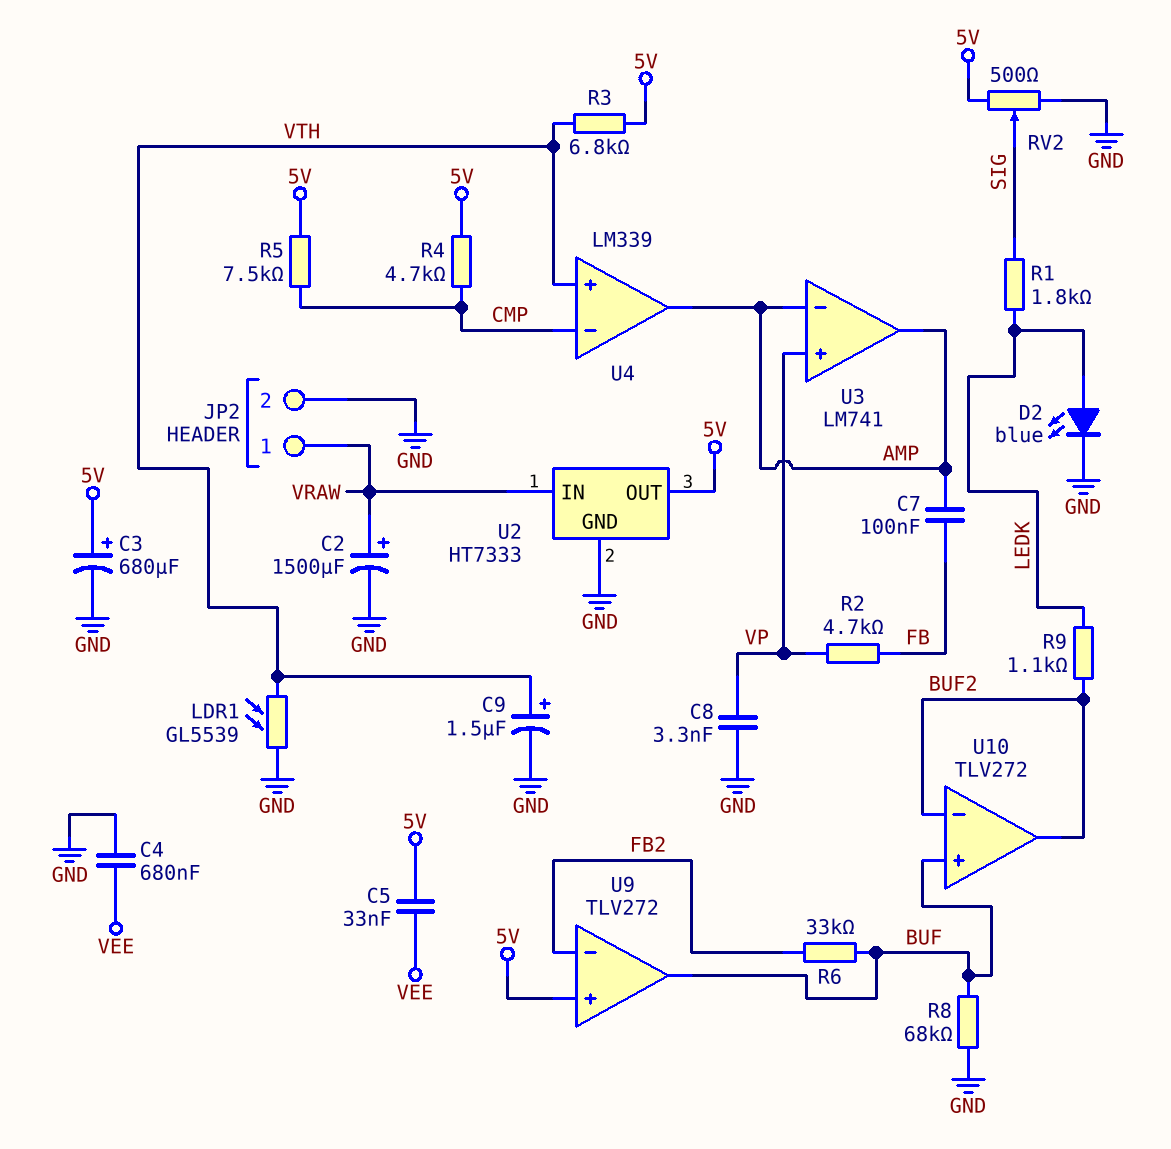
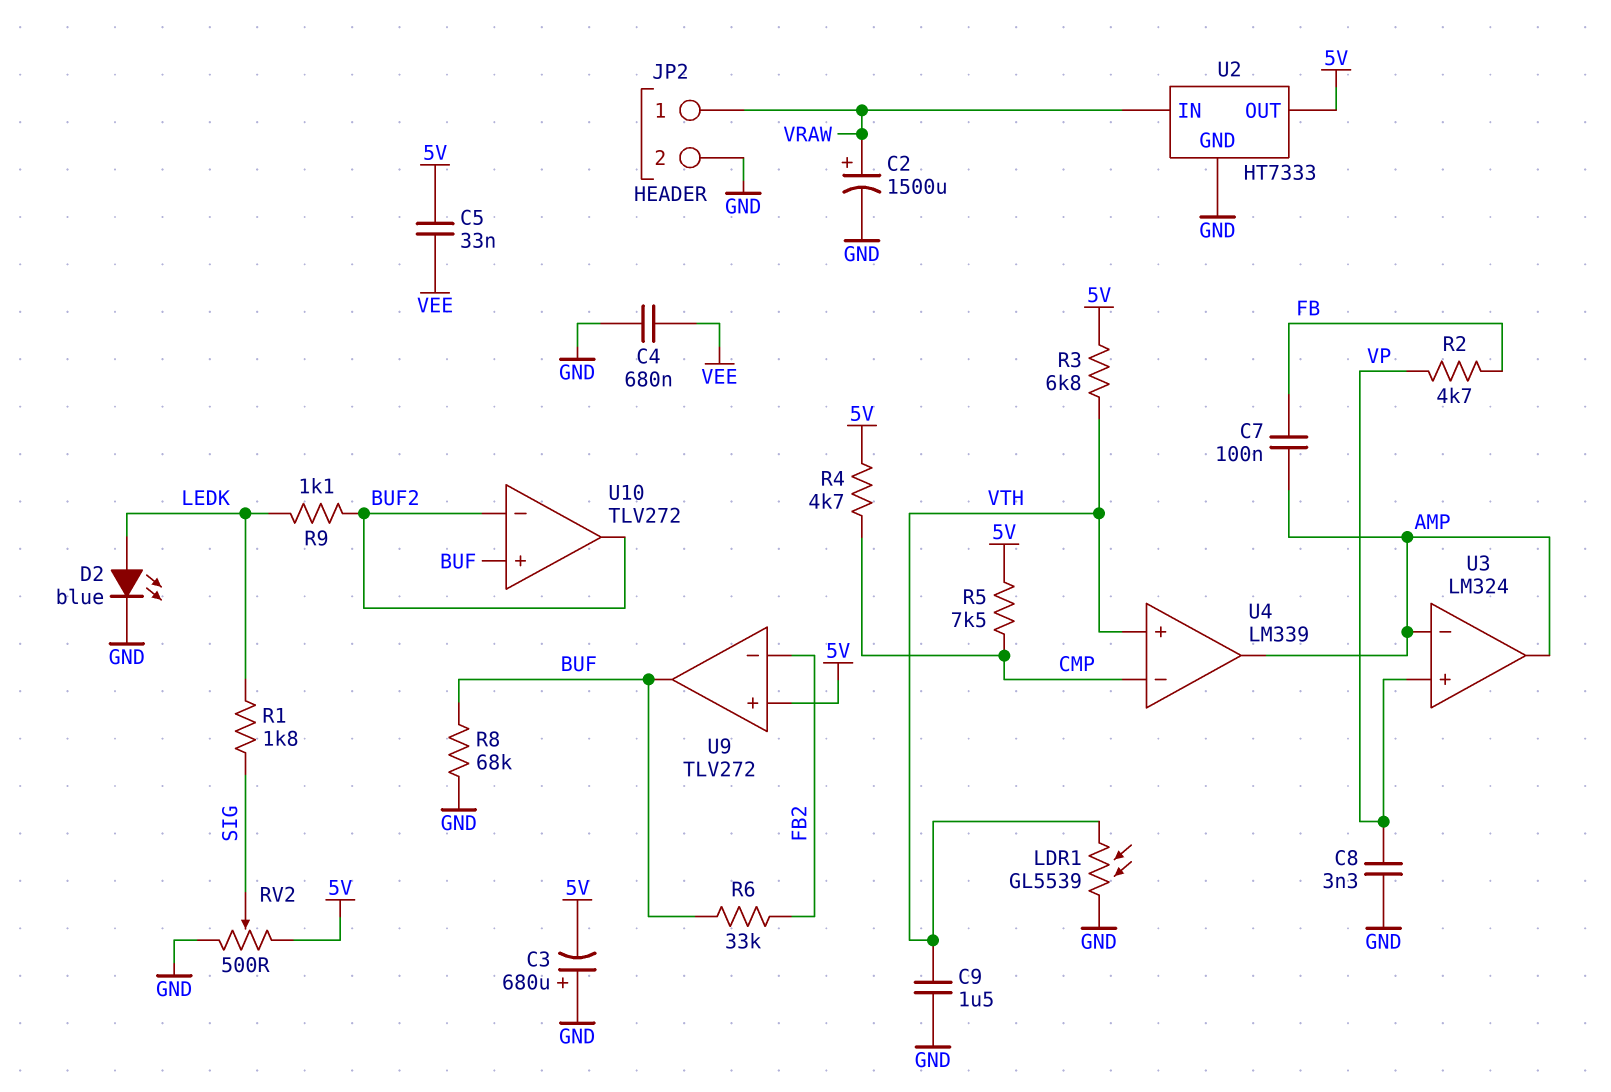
C3: 680uF (plus 5V, minus GND) -> 680uF (plus GND, minus 5V)
C9: 1.5uF (plus VTH, minus GND) -> 1.5uF (GND, VTH)
U3: LM741 -> LM324

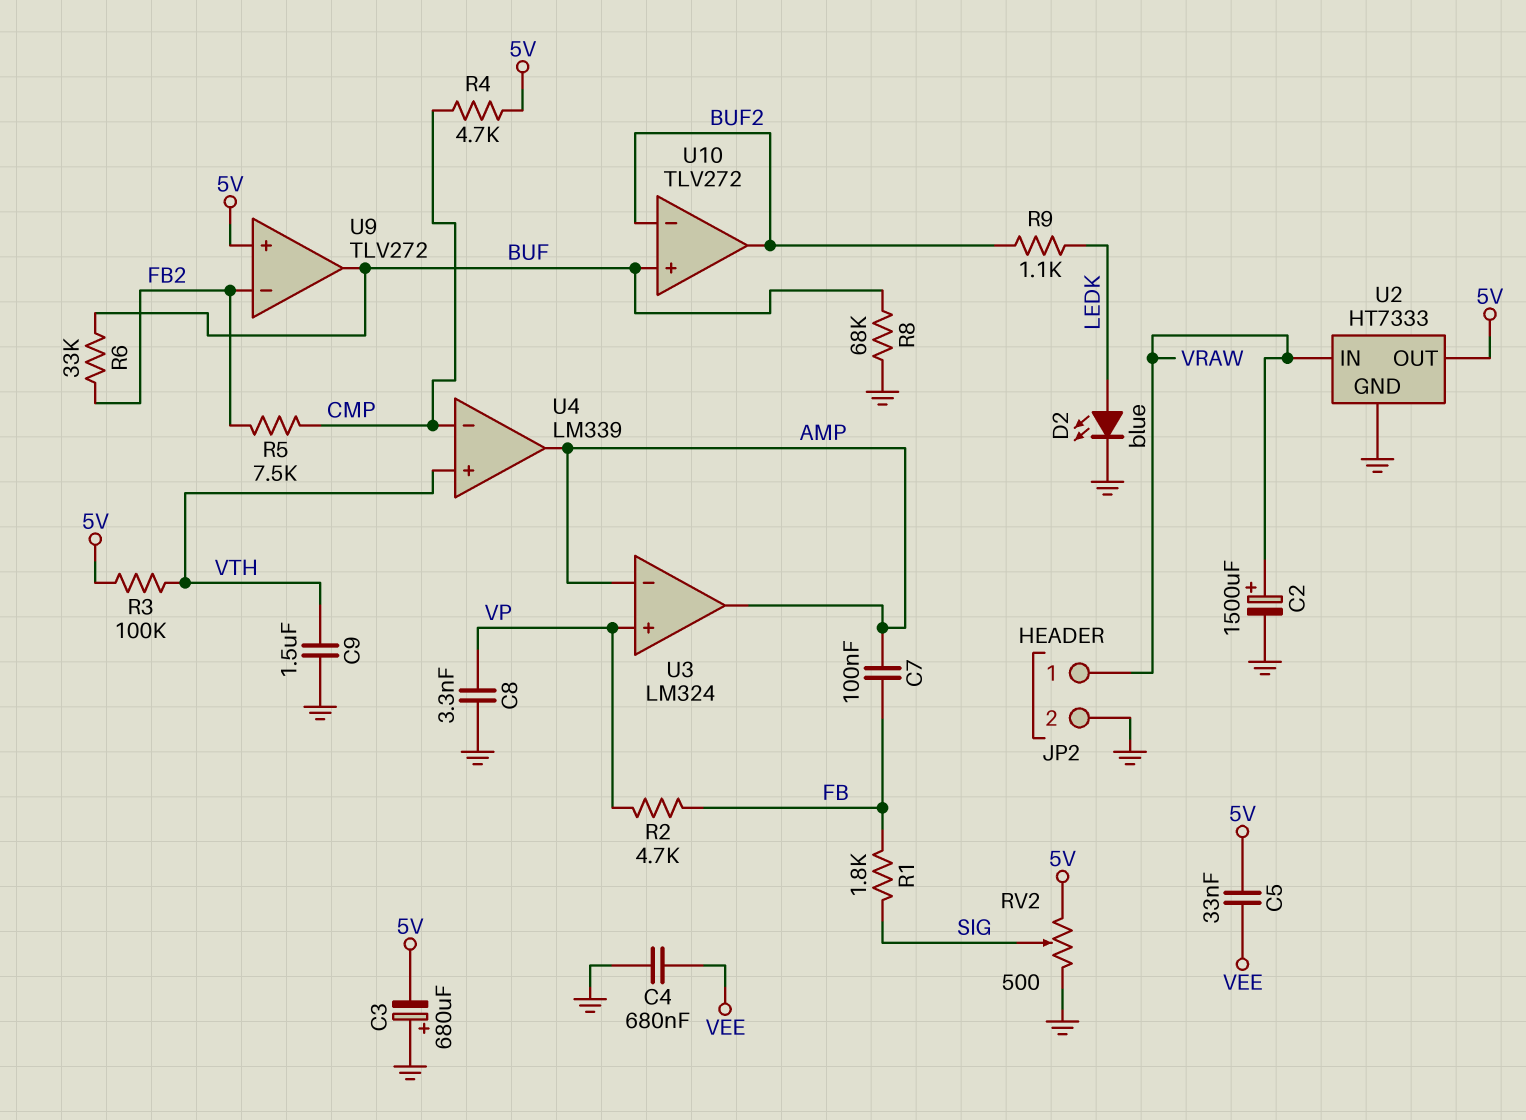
LDR1: GL5539 (GND, VTH) -> none
R1: 1.8k (LEDK, SIG) -> 1.8k (FB, SIG)
R3: 6.8k (5V, VTH) -> 100k (5V, VTH)
R5: 7.5k (5V, CMP) -> 7.5k (CMP, FB2)

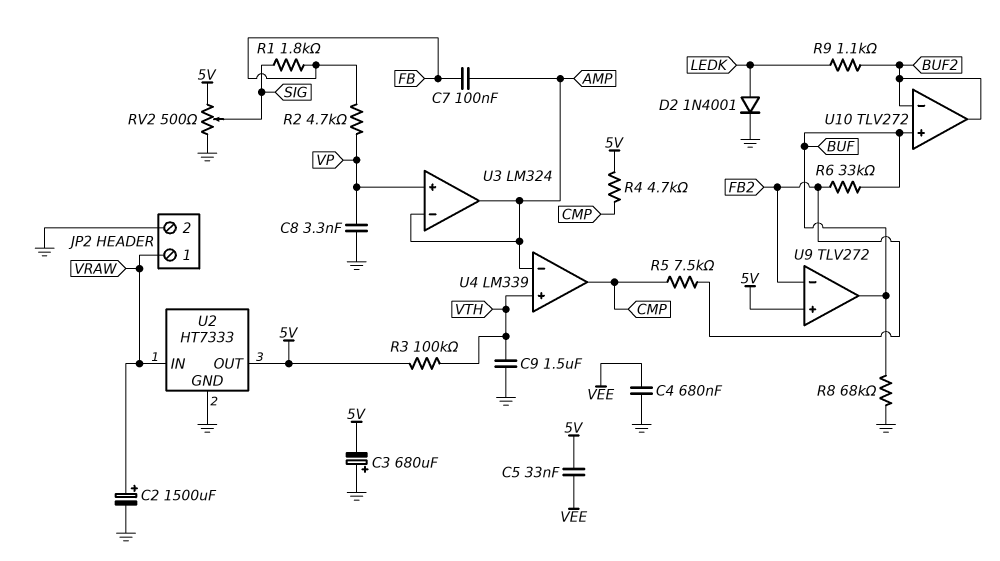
D2: LED blue (A LEDK, K GND) -> diode 1N4001 (A LEDK, K GND)
U4 pin in-: CMP -> AMP
U4 pin out: AMP -> CMP

